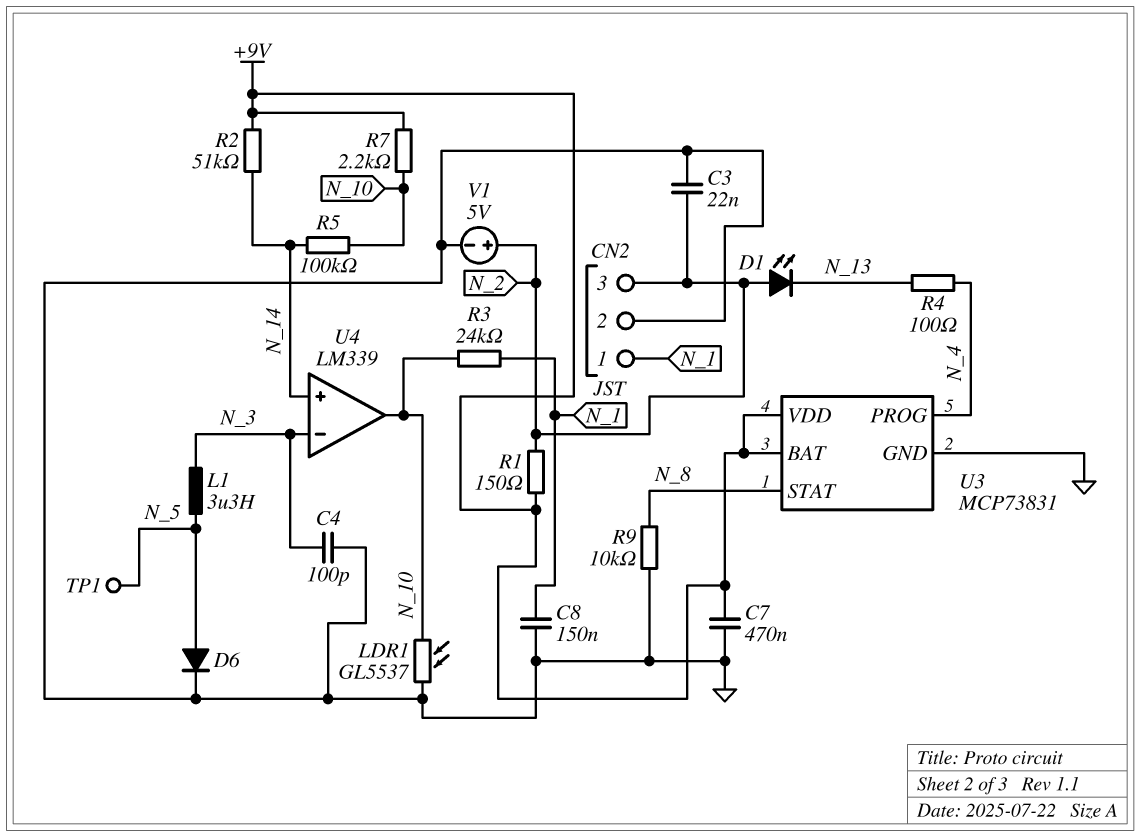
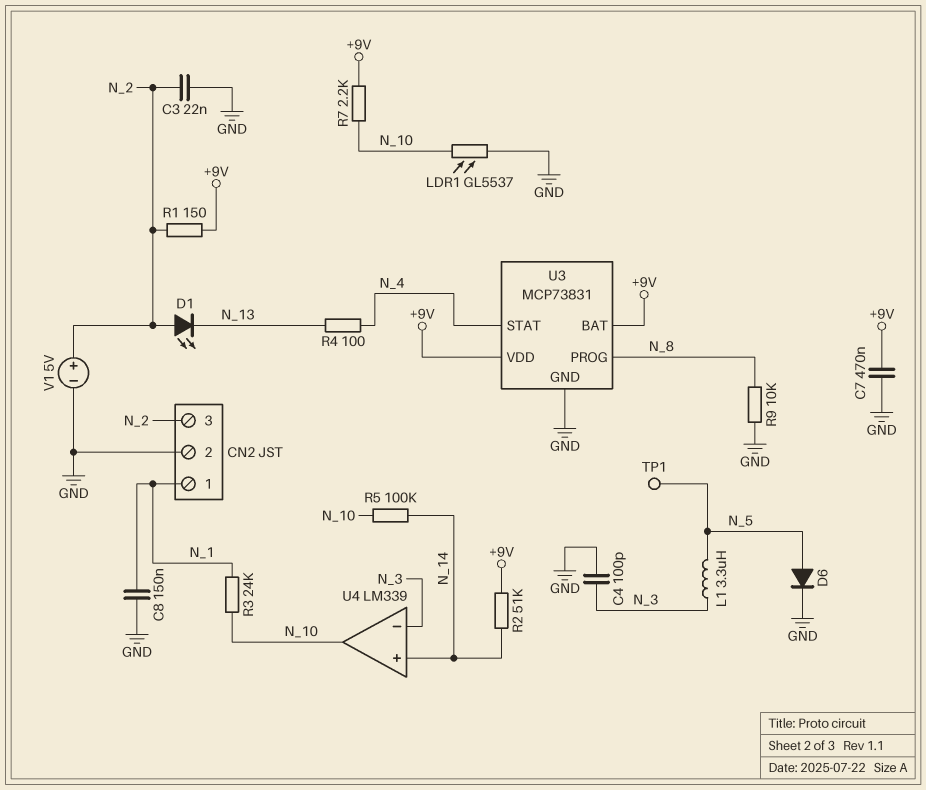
U3 pin PROG: N_4 -> N_8
U3 pin STAT: N_8 -> N_4

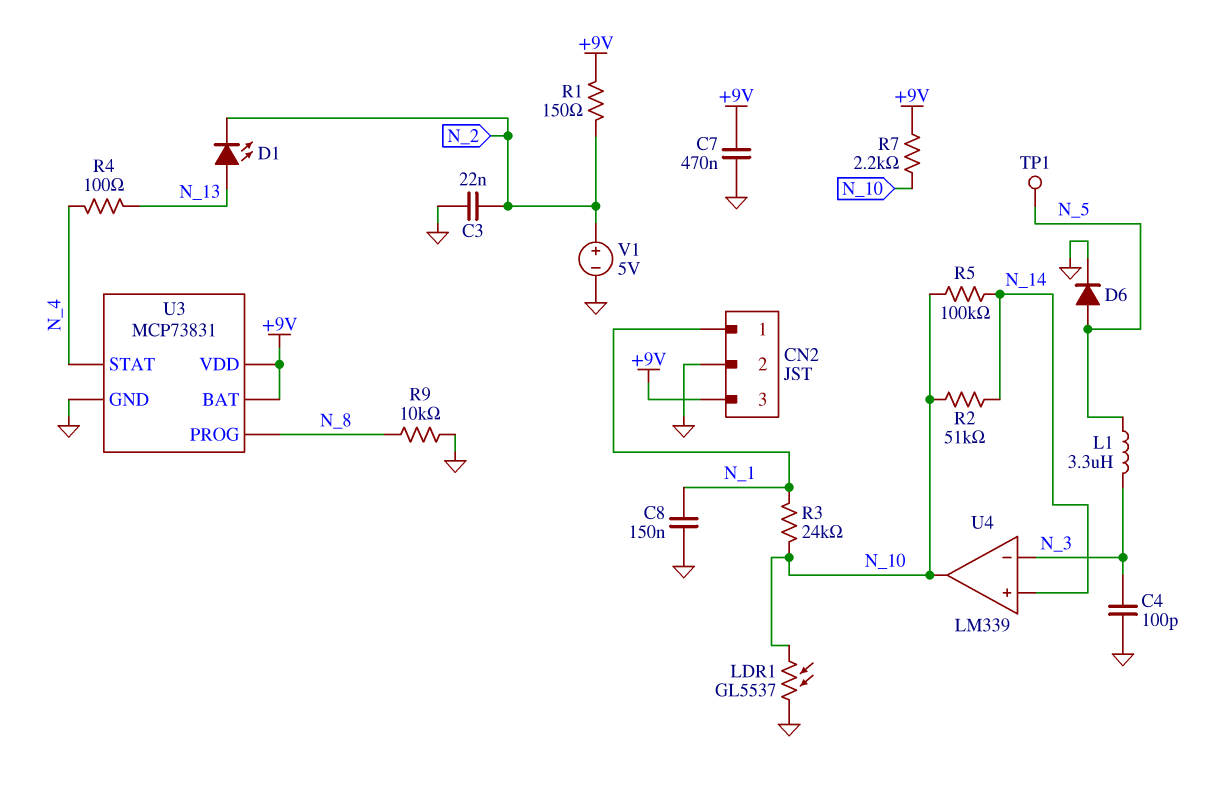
CN2 pin 3: N_2 -> +9V
D1: LED (A N_2, K N_13) -> LED (A N_13, K N_2)
R2: 51k (+9V, N_14) -> 51k (N_10, N_14)

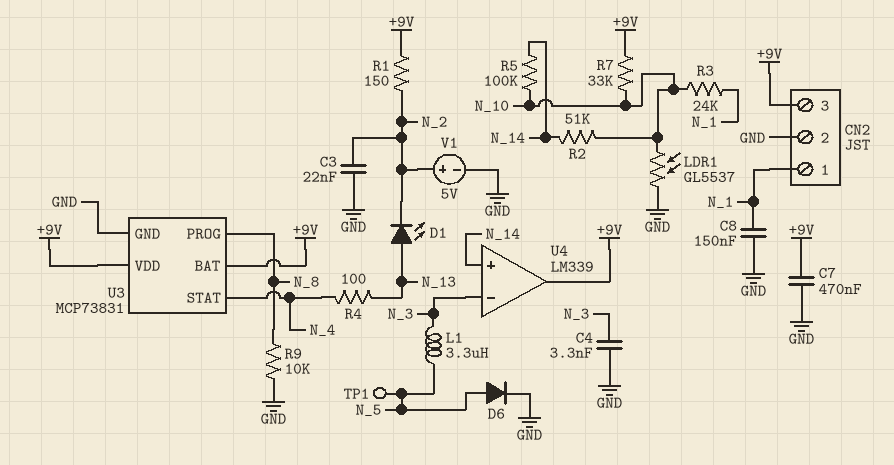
C4: 100pF (GND, N_3) -> 3.3nF (GND, N_3)
R7: 2.2k (+9V, N_10) -> 33k (+9V, N_10)
U4 pin out: N_10 -> +9V

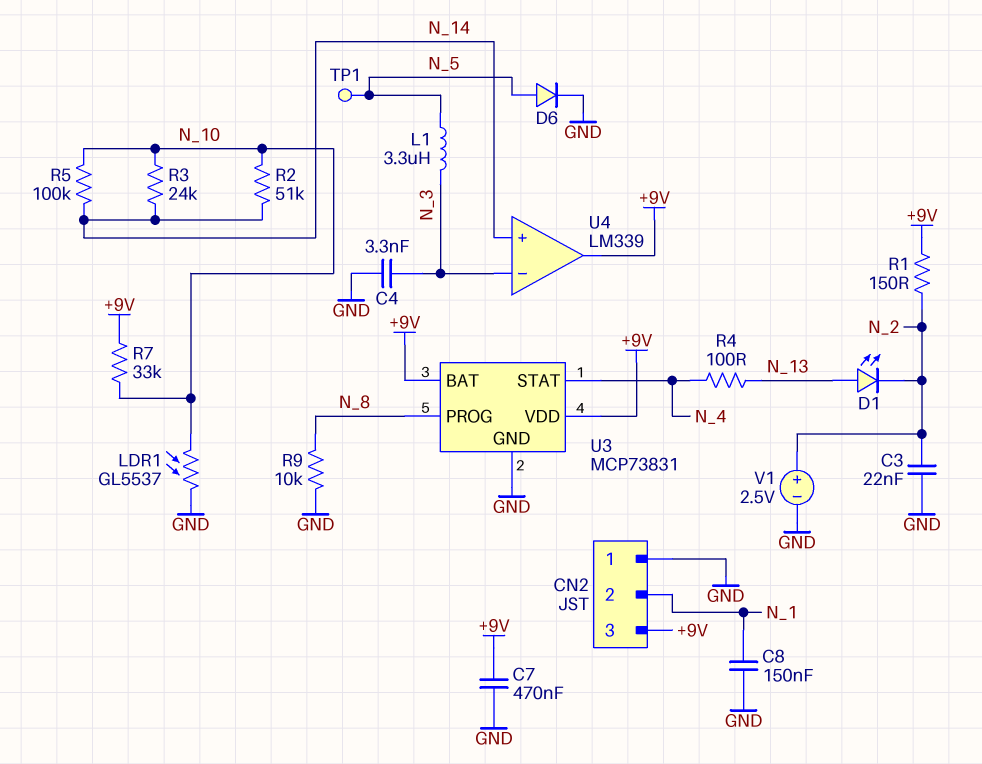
CN2 pin 1: N_1 -> GND
CN2 pin 2: GND -> N_1
R3: 24k (N_1, N_10) -> 24k (N_10, N_14)
V1: 5V (plus N_2, minus GND) -> 2.5V (plus N_2, minus GND)

